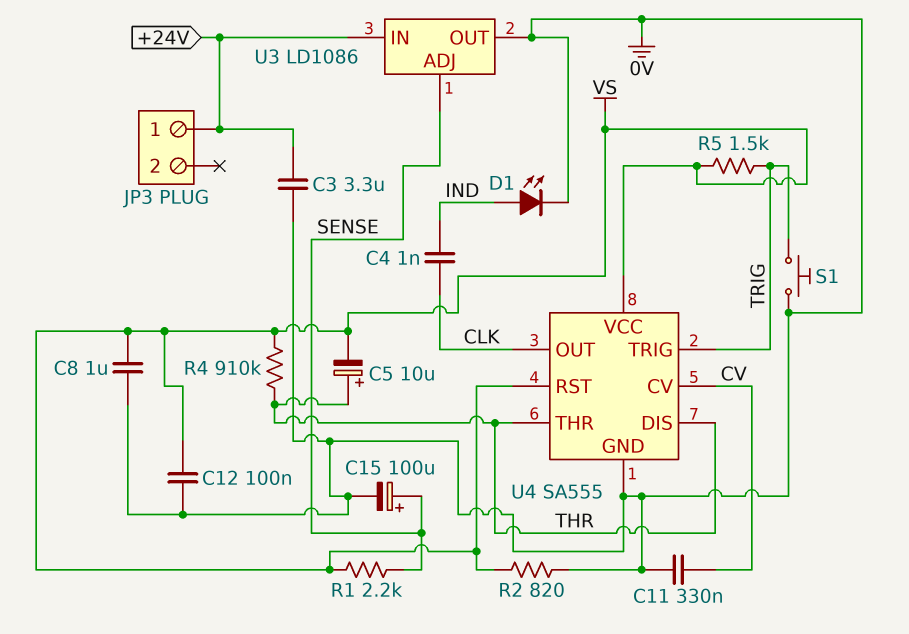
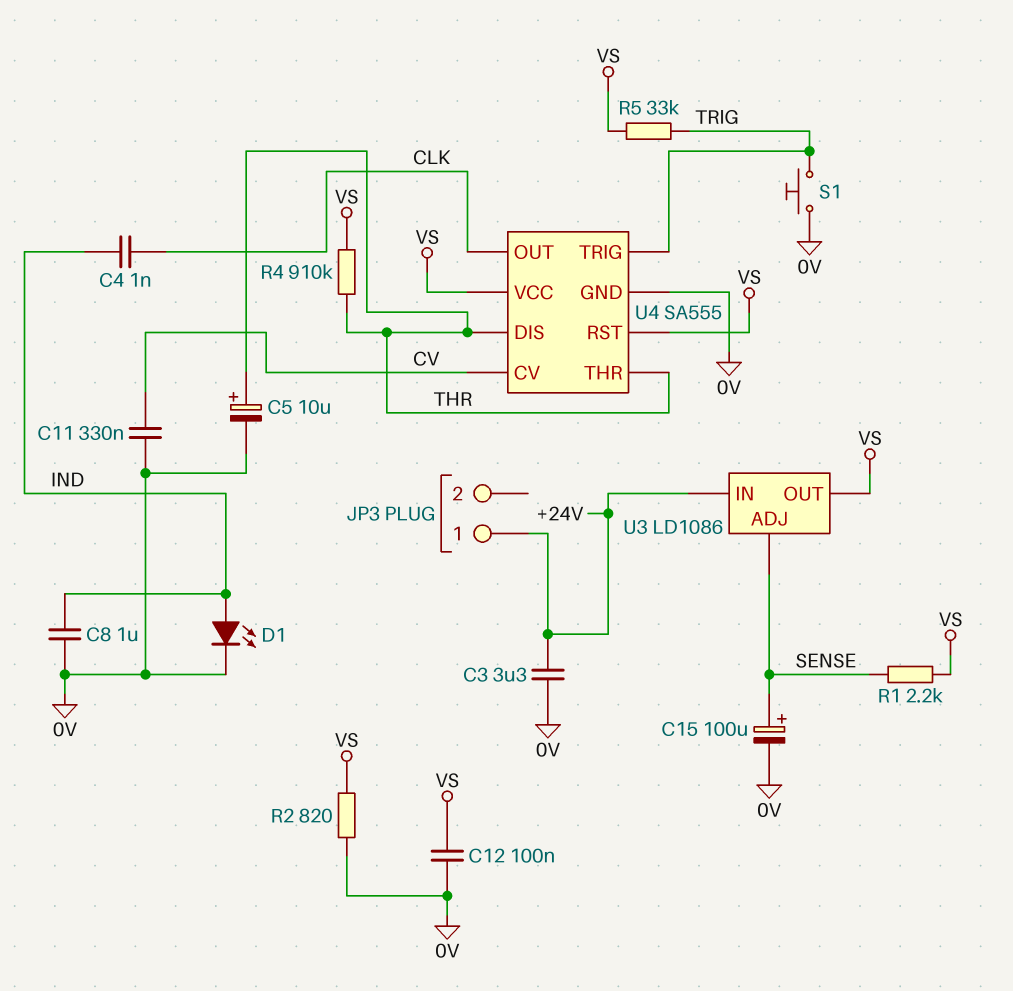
C5: 10uF (plus THR, minus VS) -> 10uF (plus THR, minus 0V)
C8: 1uF (0V, VS) -> 1uF (0V, IND)
R5: 1.5k (TRIG, VS) -> 33k (TRIG, VS)
U3 pin OUT: 0V -> VS

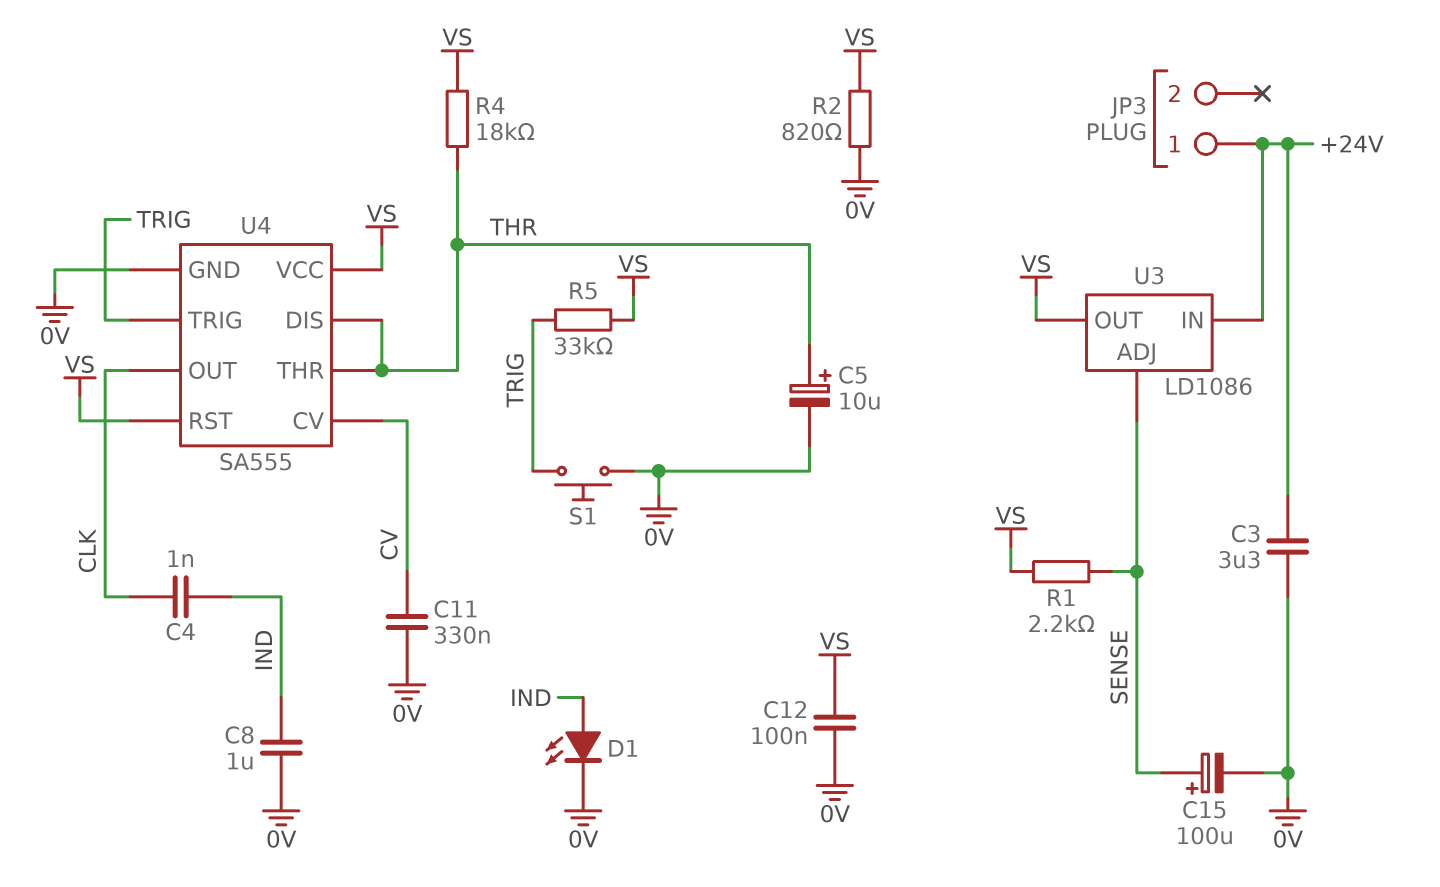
R4: 910k (THR, VS) -> 18k (THR, VS)

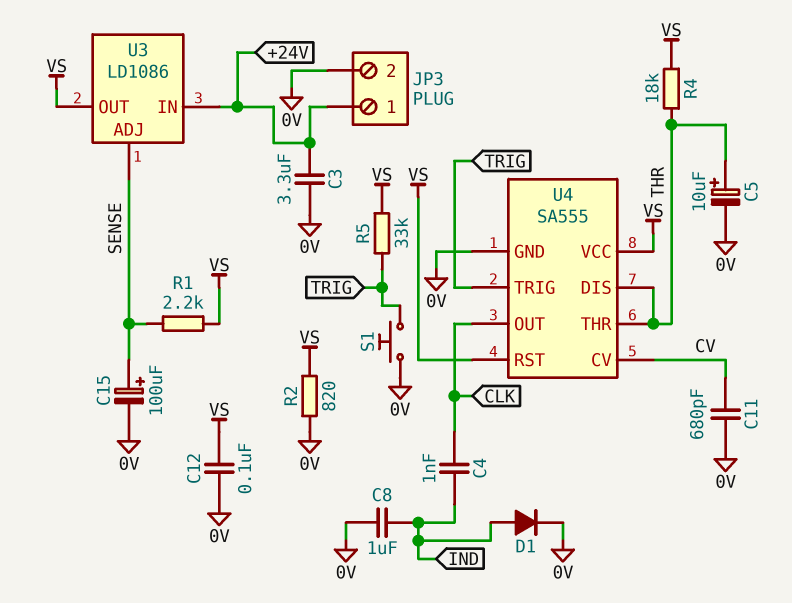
C11: 330nF (0V, CV) -> 680pF (0V, CV)
D1: LED (A IND, K 0V) -> diode (A IND, K 0V)
JP3 pin 2: none -> 0V

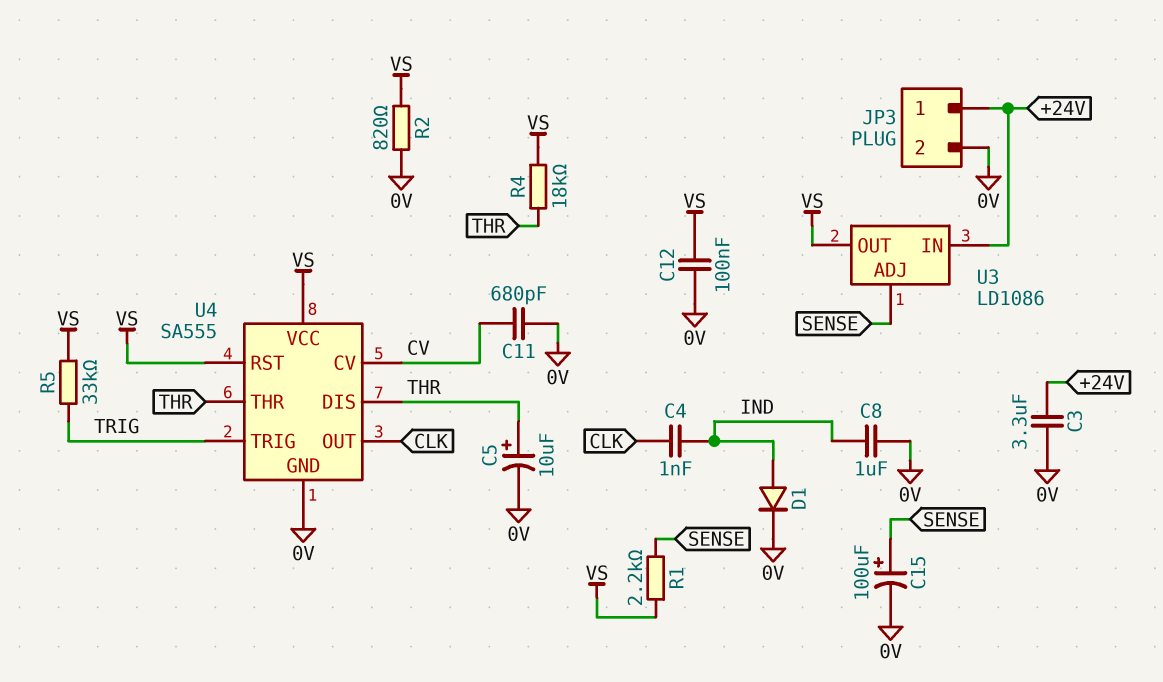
S1: button (0V, TRIG) -> none

